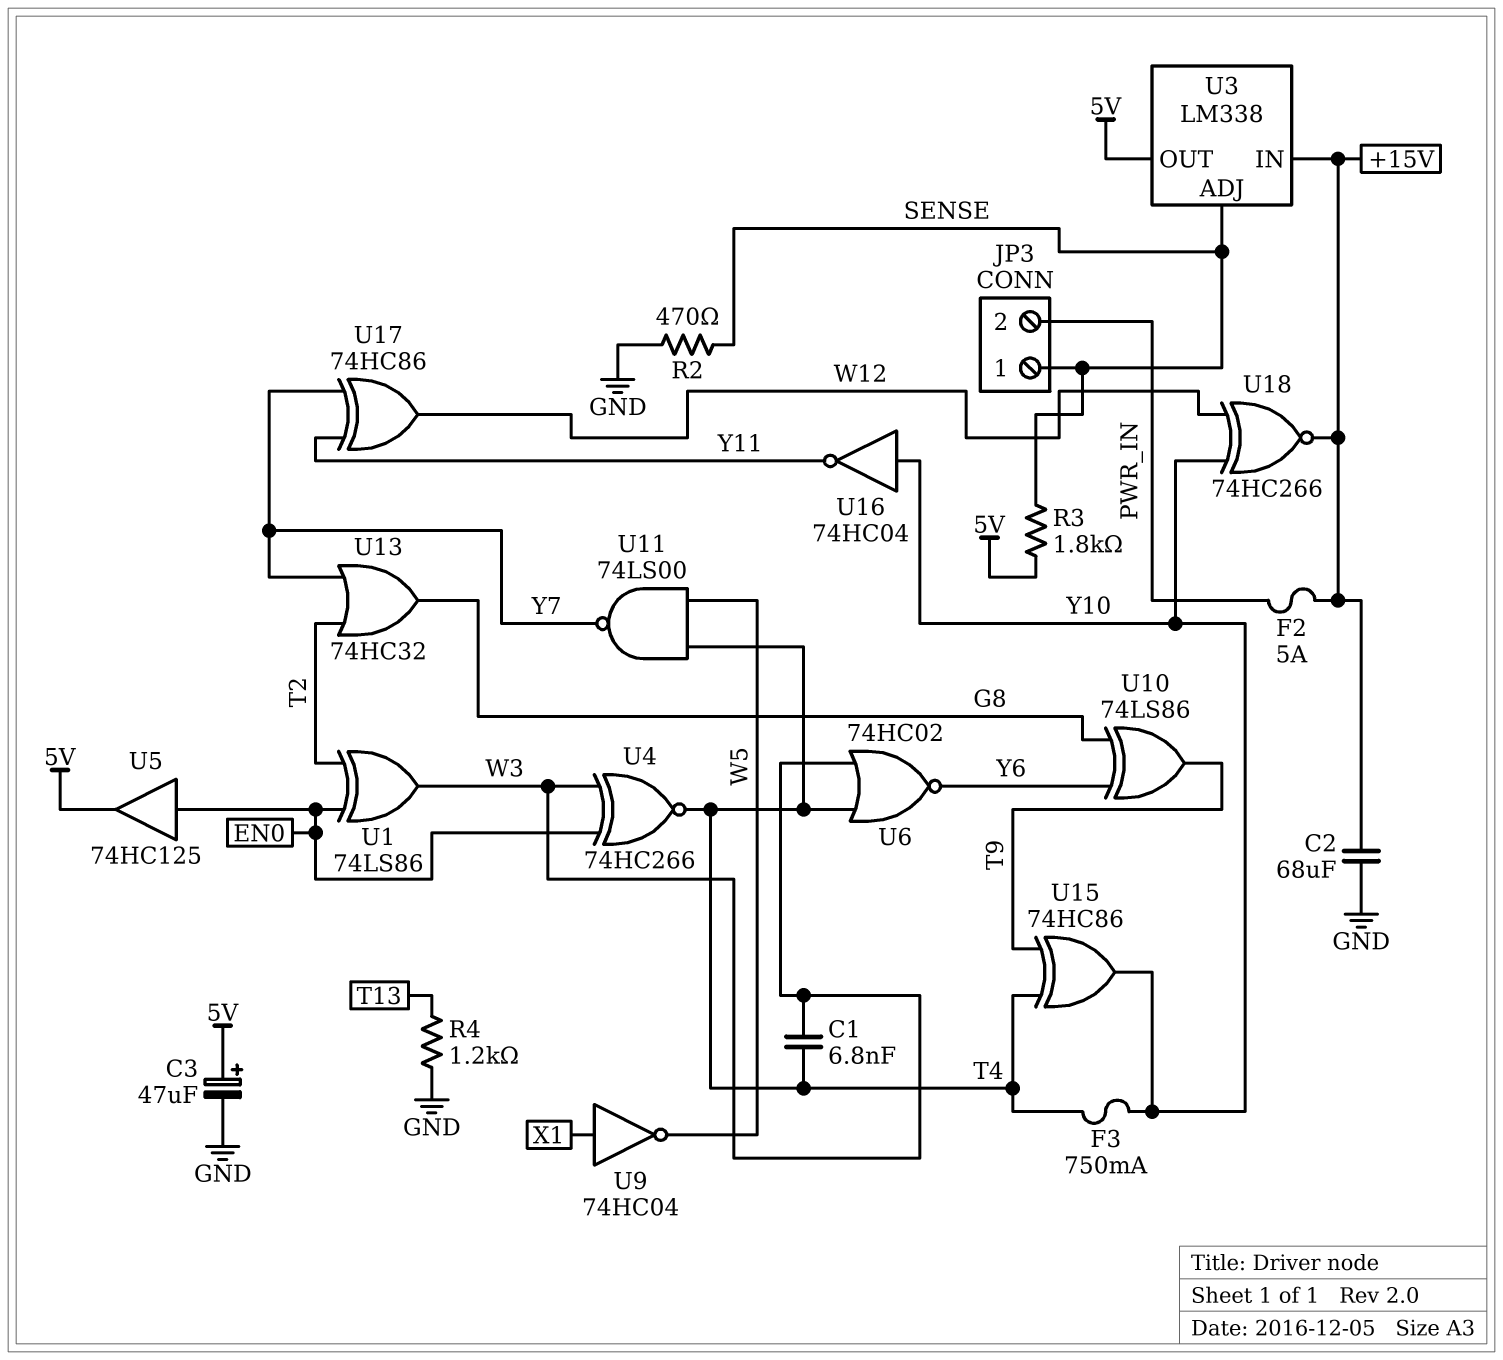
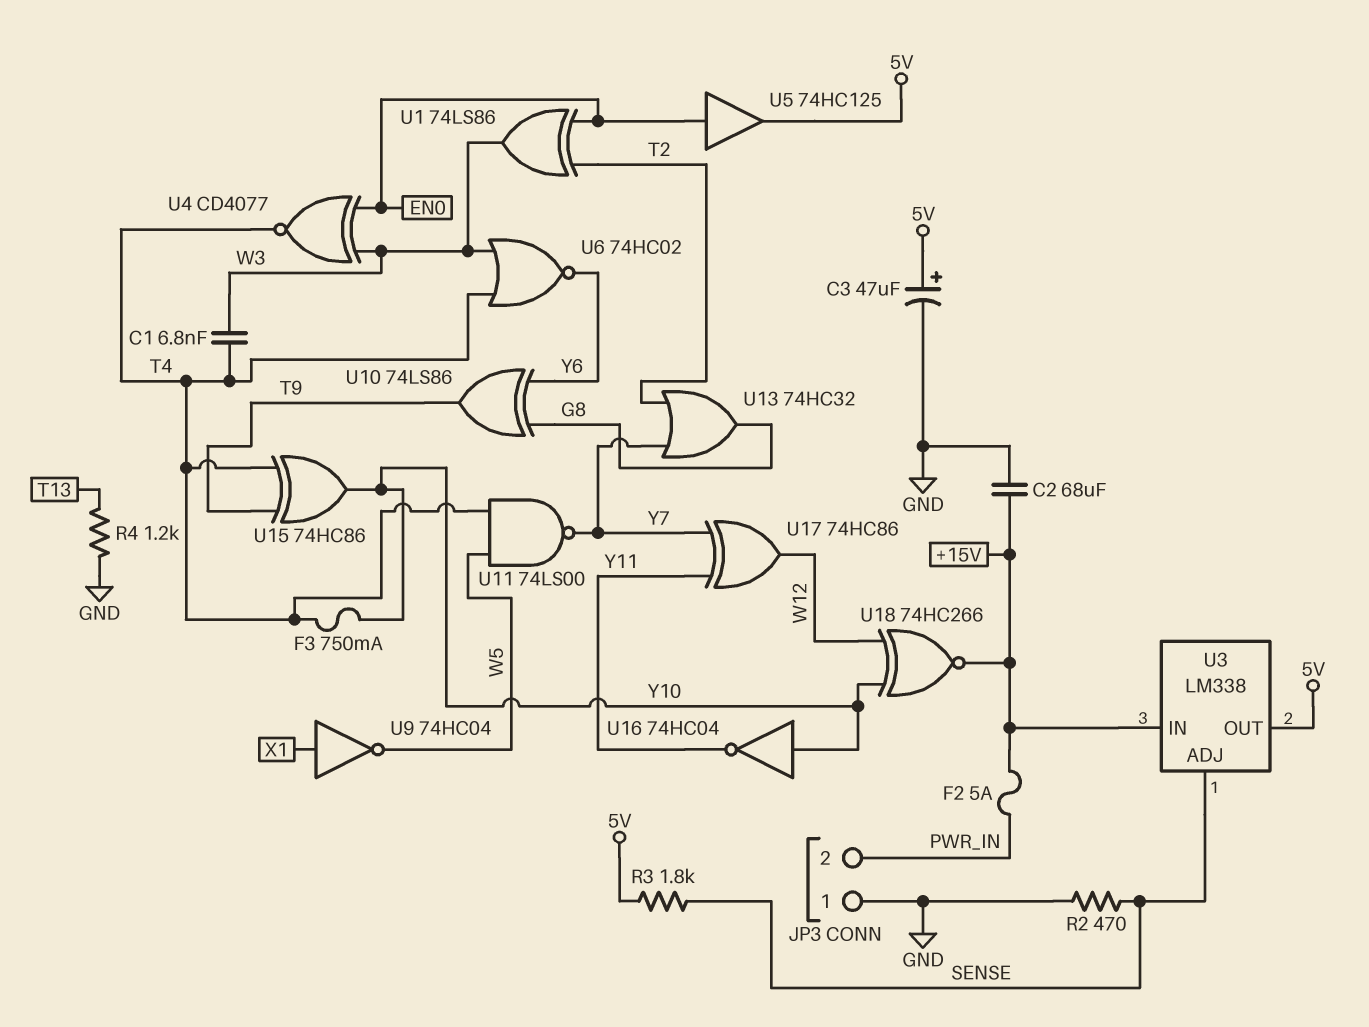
JP3 pin 1: SENSE -> GND
U4: XNOR 74HC266 (in EN0, in W3, out T4) -> XNOR CD4077 (in EN0, in W3, out T4)

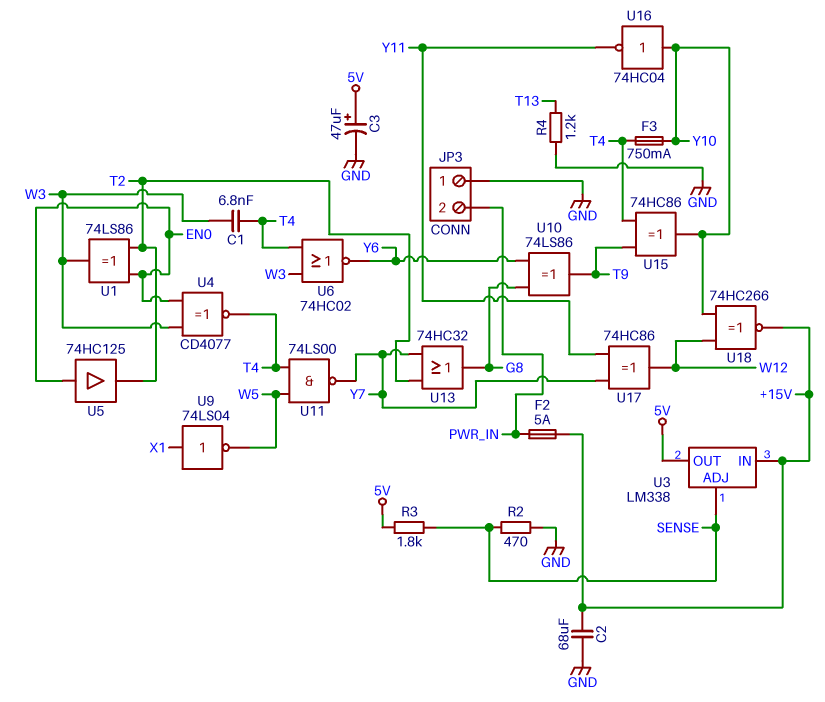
U5: buffer 74HC125 (in EN0, out 5V) -> buffer 74HC125 (in EN0, out T2)
U9: NOT 74HC04 (in X1, out W5) -> NOT 74LS04 (in X1, out W5)

